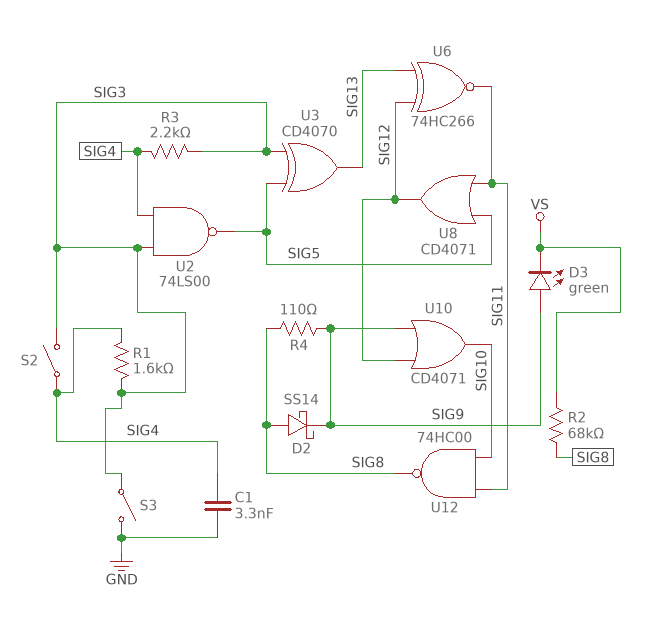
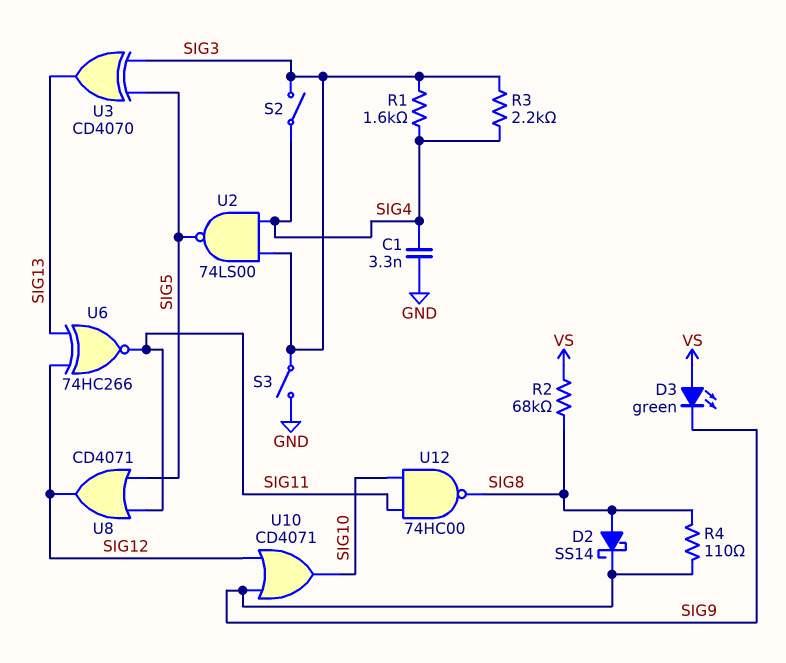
D3: LED green (A SIG9, K VS) -> LED green (A VS, K SIG9)

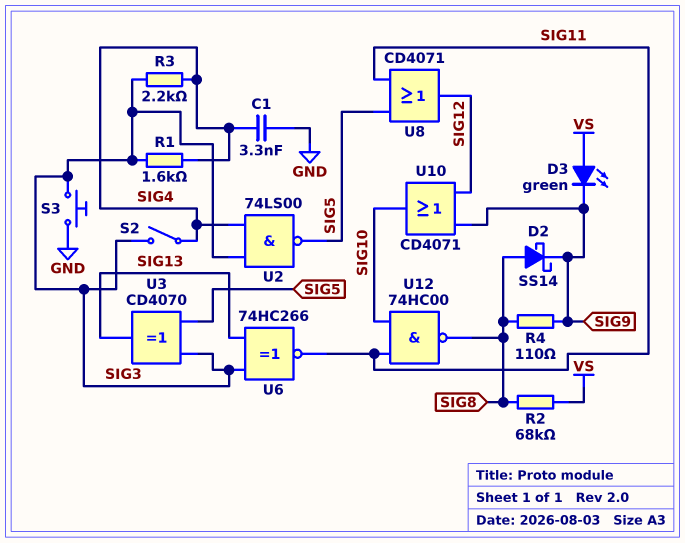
S3: switch (GND, SIG3) -> button (GND, SIG3)
U6: XNOR 74HC266 (in SIG12, in SIG13, out SIG11) -> XNOR 74HC266 (in SIG3, in SIG13, out SIG11)

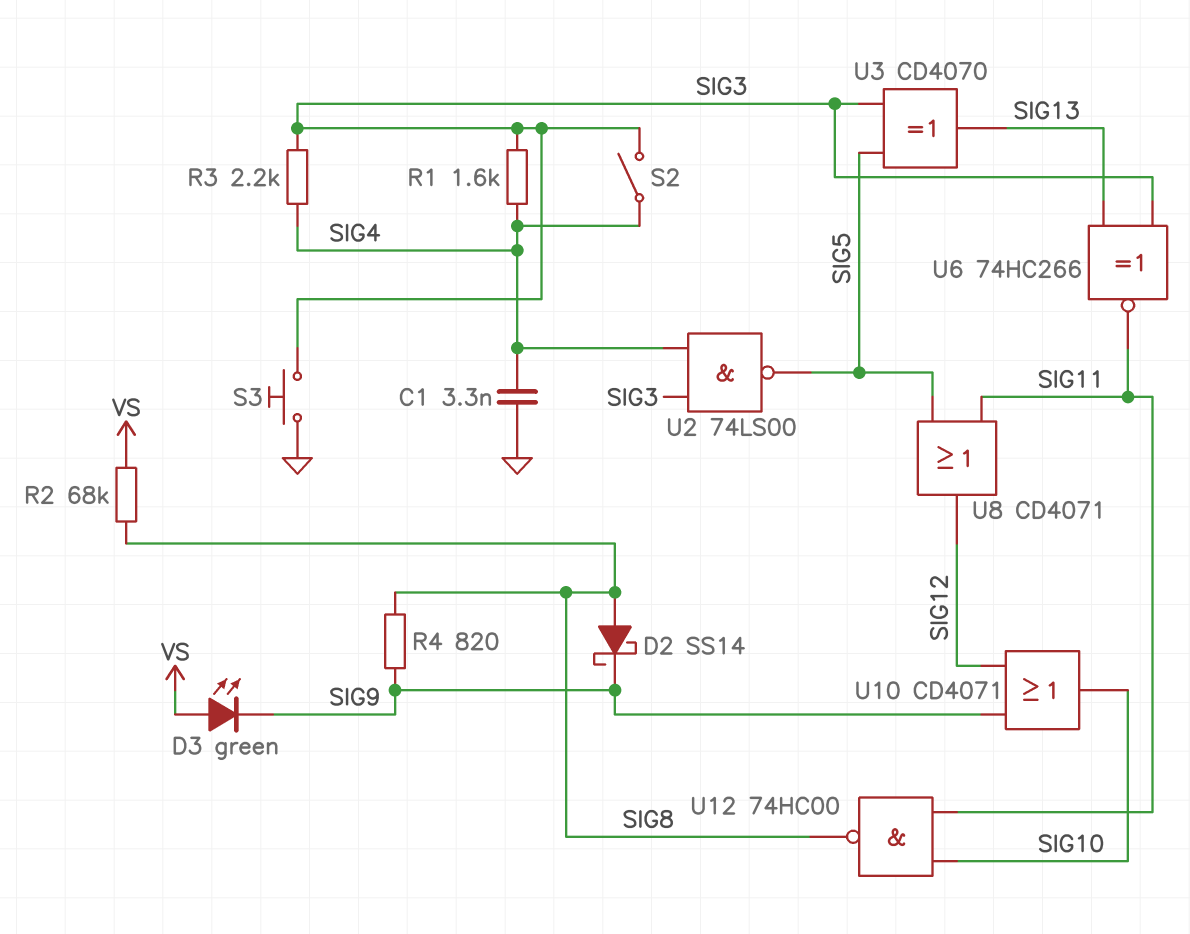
R4: 110 (SIG8, SIG9) -> 820 (SIG8, SIG9)

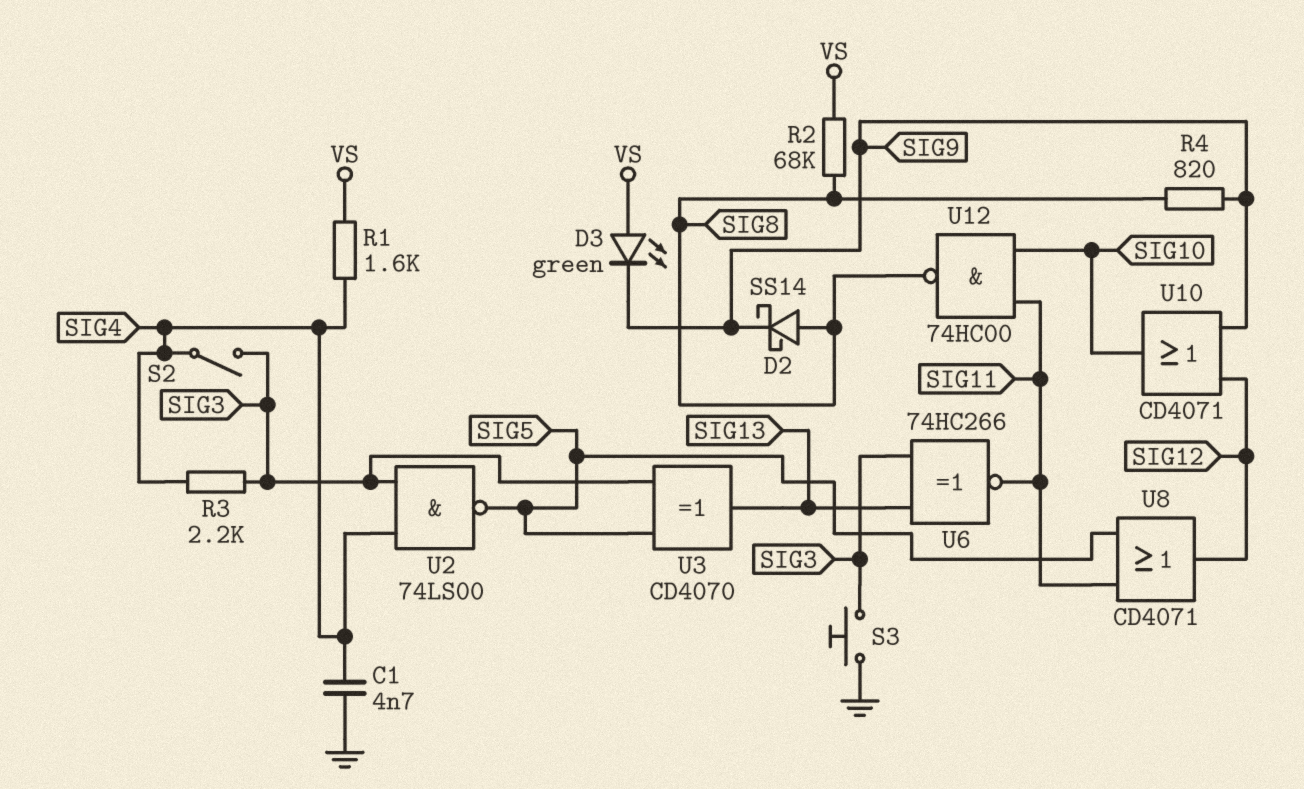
C1: 3.3nF (GND, SIG4) -> 4.7nF (GND, SIG4)
R1: 1.6k (SIG3, SIG4) -> 1.6k (SIG4, VS)

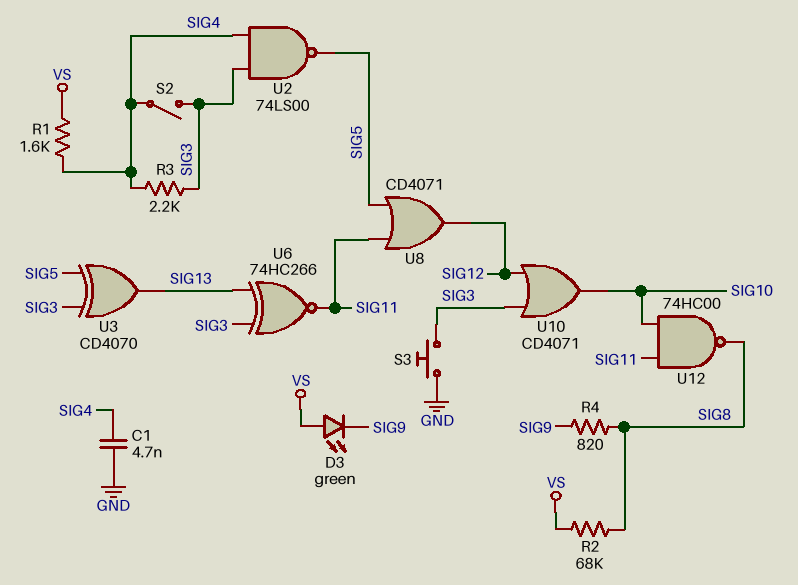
D2: schottky SS14 (A SIG8, K SIG9) -> none
U10: OR CD4071 (in SIG9, in SIG12, out SIG10) -> OR CD4071 (in SIG3, in SIG12, out SIG10)

